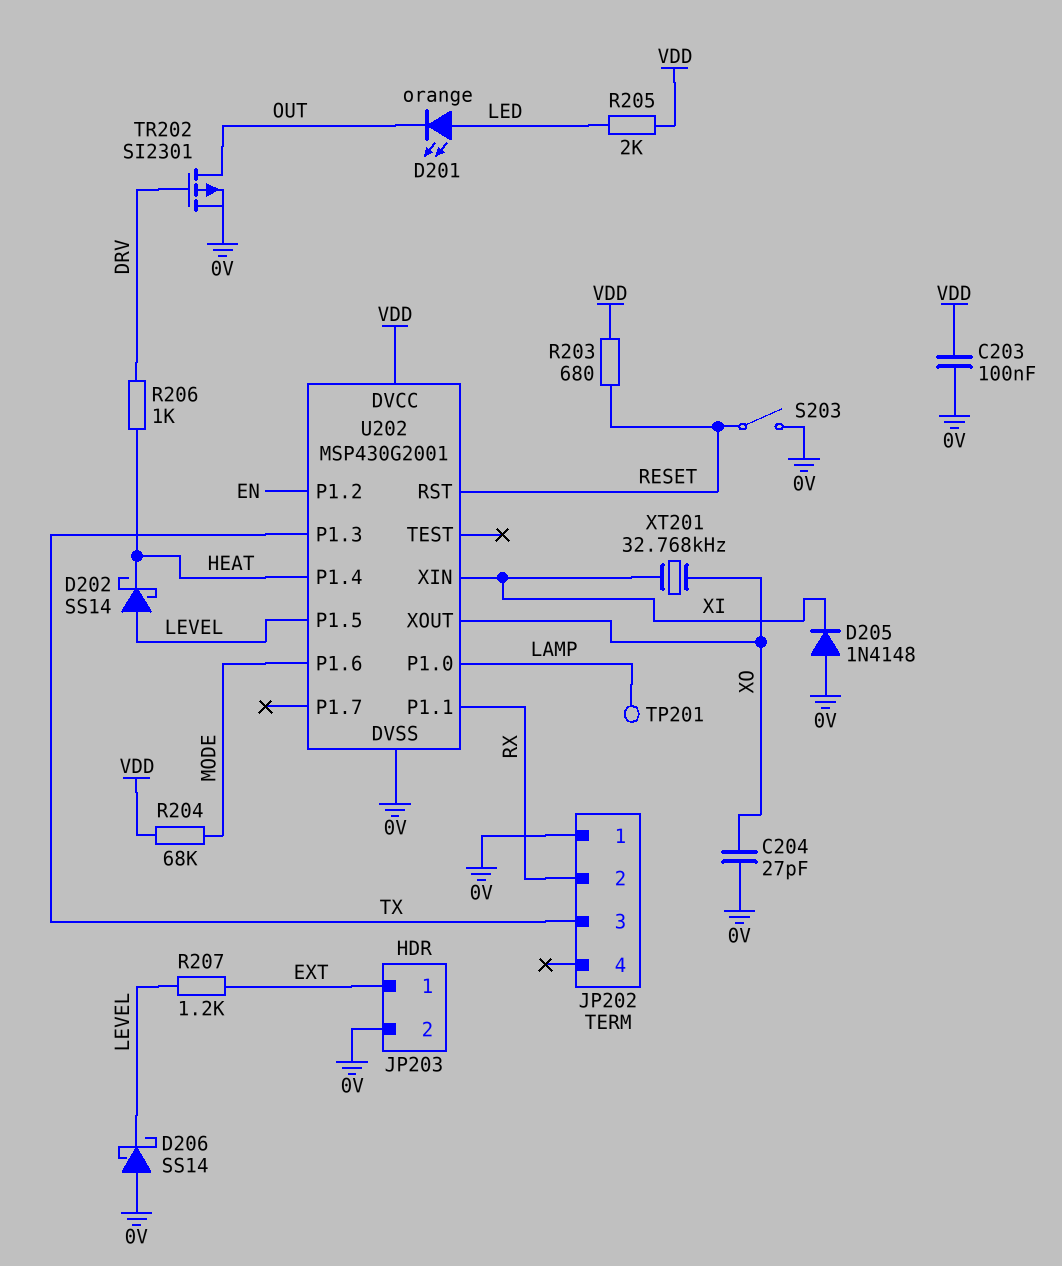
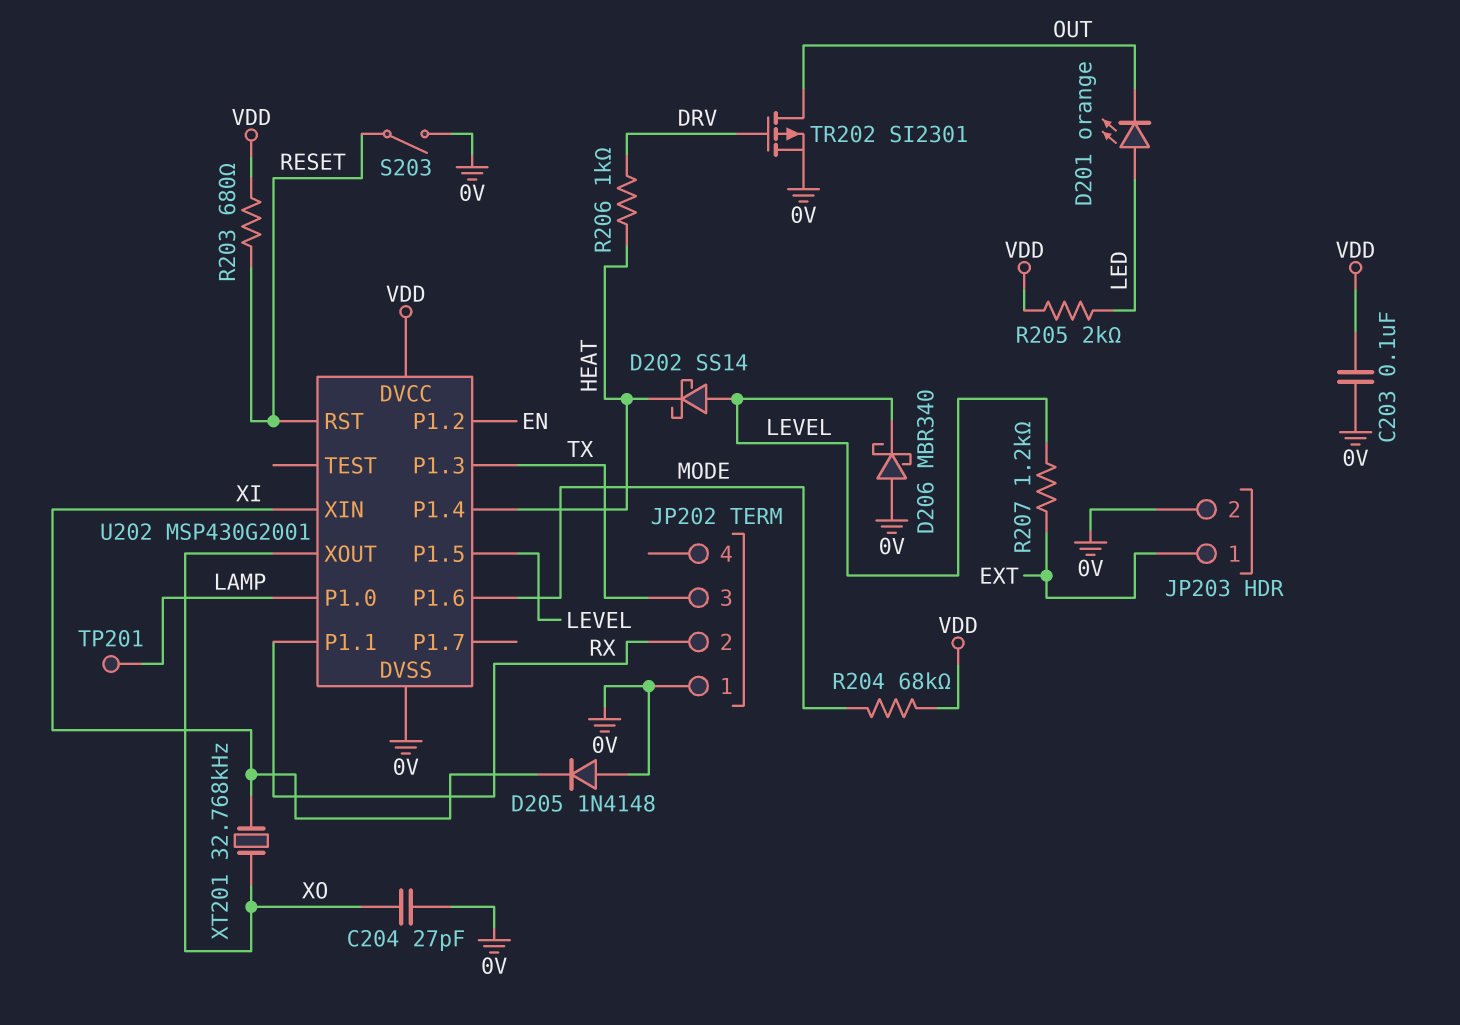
D206: schottky SS14 (A 0V, K LEVEL) -> schottky MBR340 (A 0V, K LEVEL)

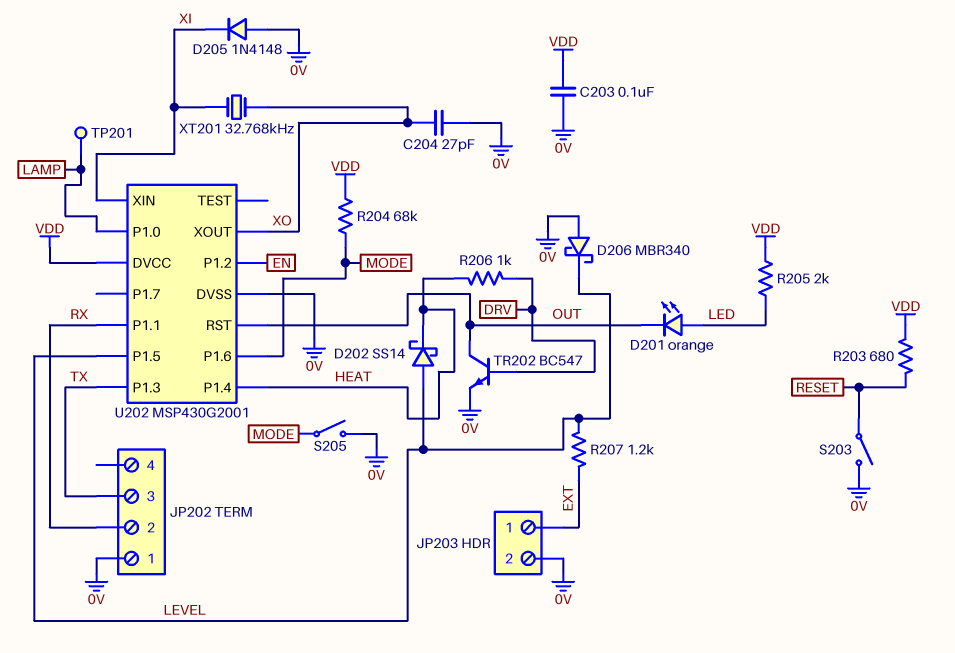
S205: none -> switch (0V, MODE)
TR202: PMOS SI2301 (G DRV, D OUT, S 0V) -> NPN BC547 (B DRV, C OUT, E 0V)
U202 pin RST: RESET -> OUT

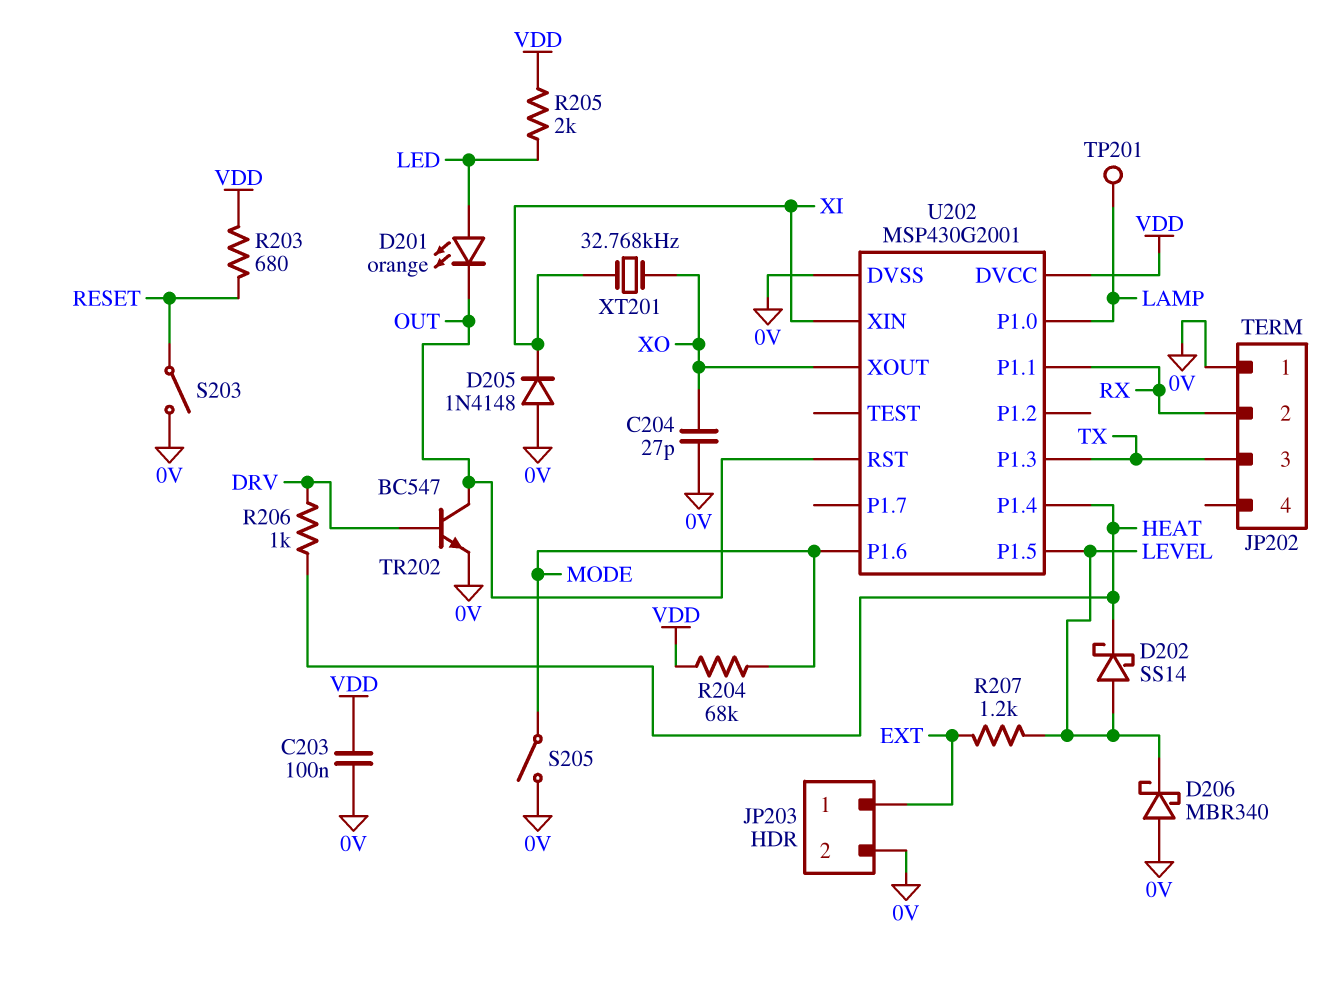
U202 pin P1.2: EN -> none

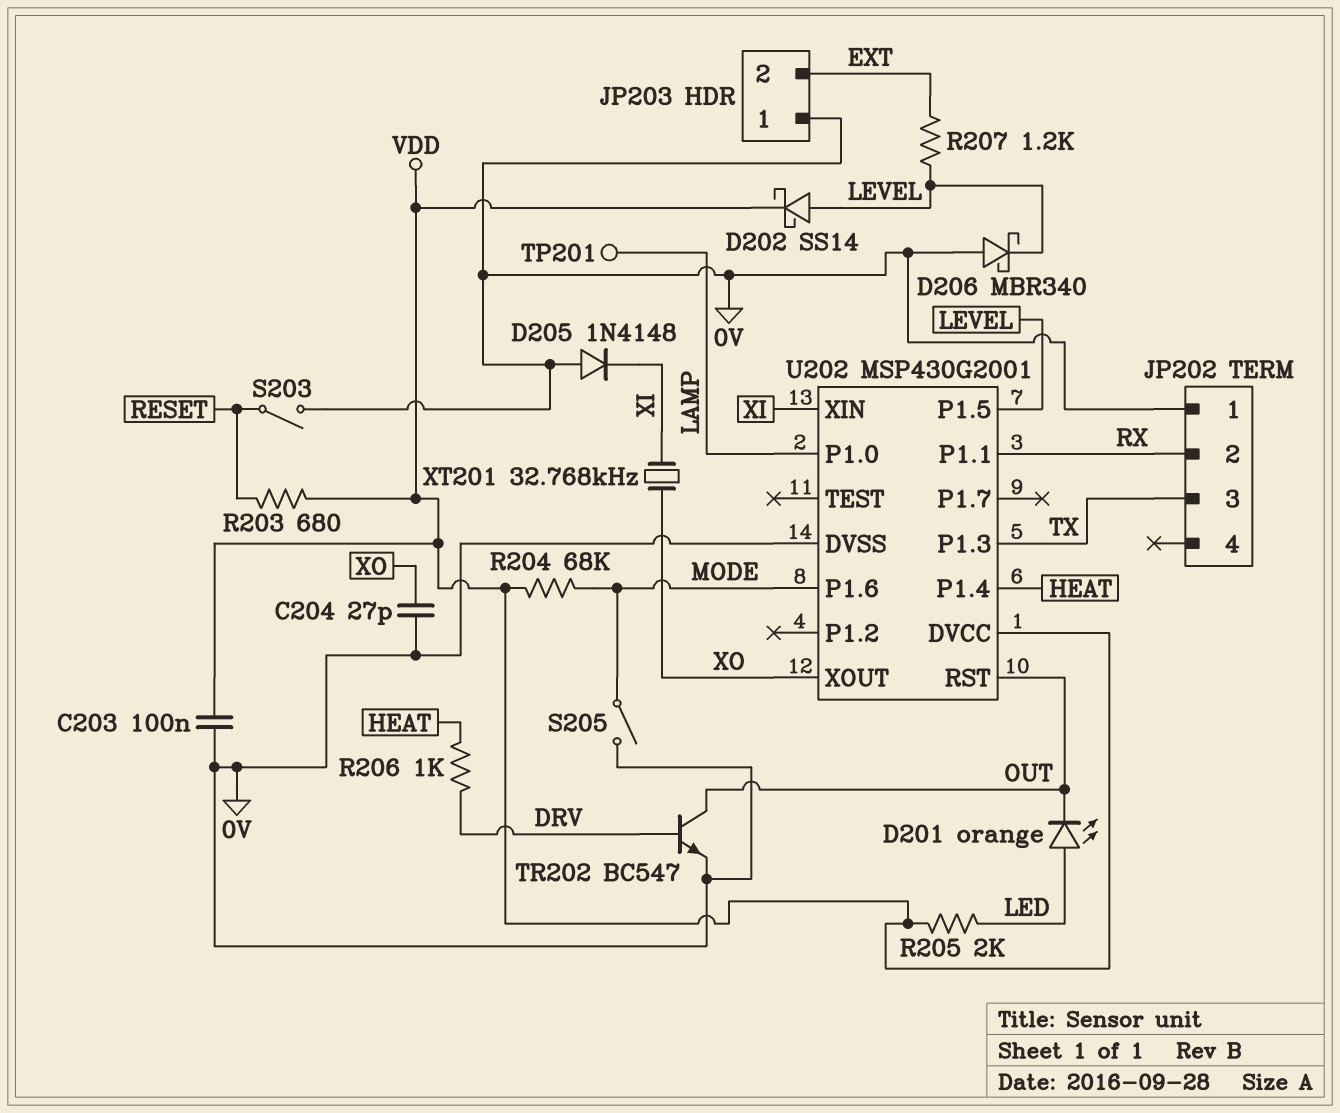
D202: schottky SS14 (A LEVEL, K HEAT) -> schottky SS14 (A LEVEL, K VDD)
JP203 pin 1: EXT -> 0V
JP203 pin 2: 0V -> EXT

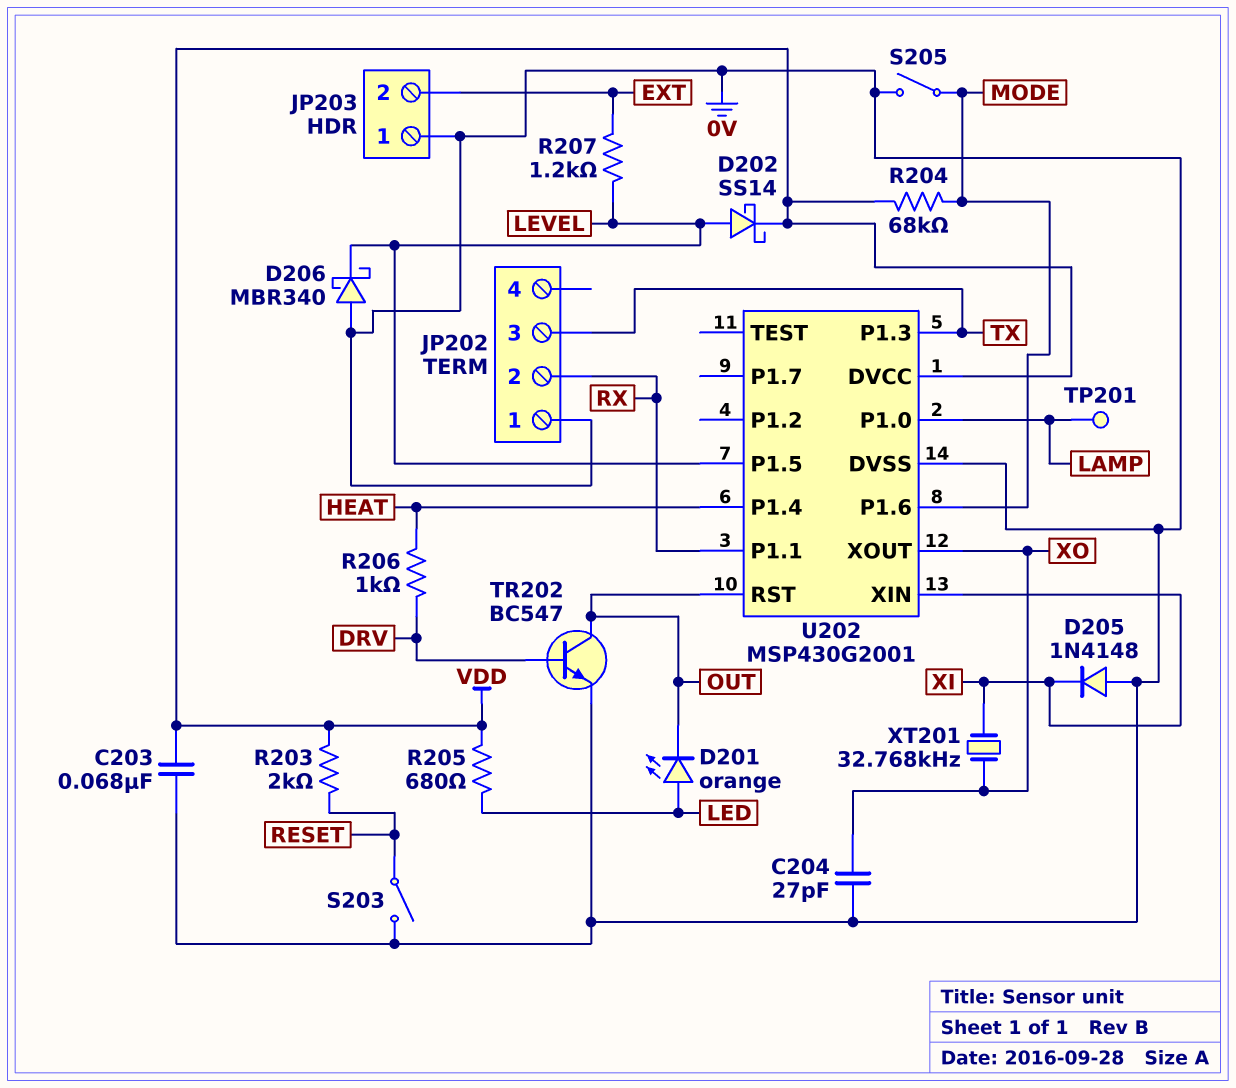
C203: 100nF (0V, VDD) -> 68nF (0V, VDD)
R203: 680 (RESET, VDD) -> 2k (RESET, VDD)
R205: 2k (LED, VDD) -> 680 (LED, VDD)

